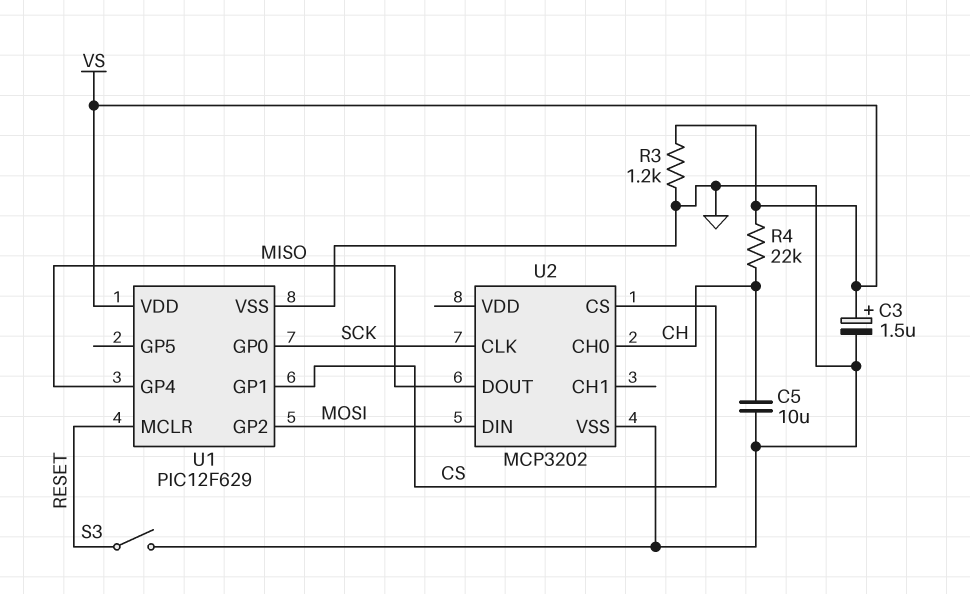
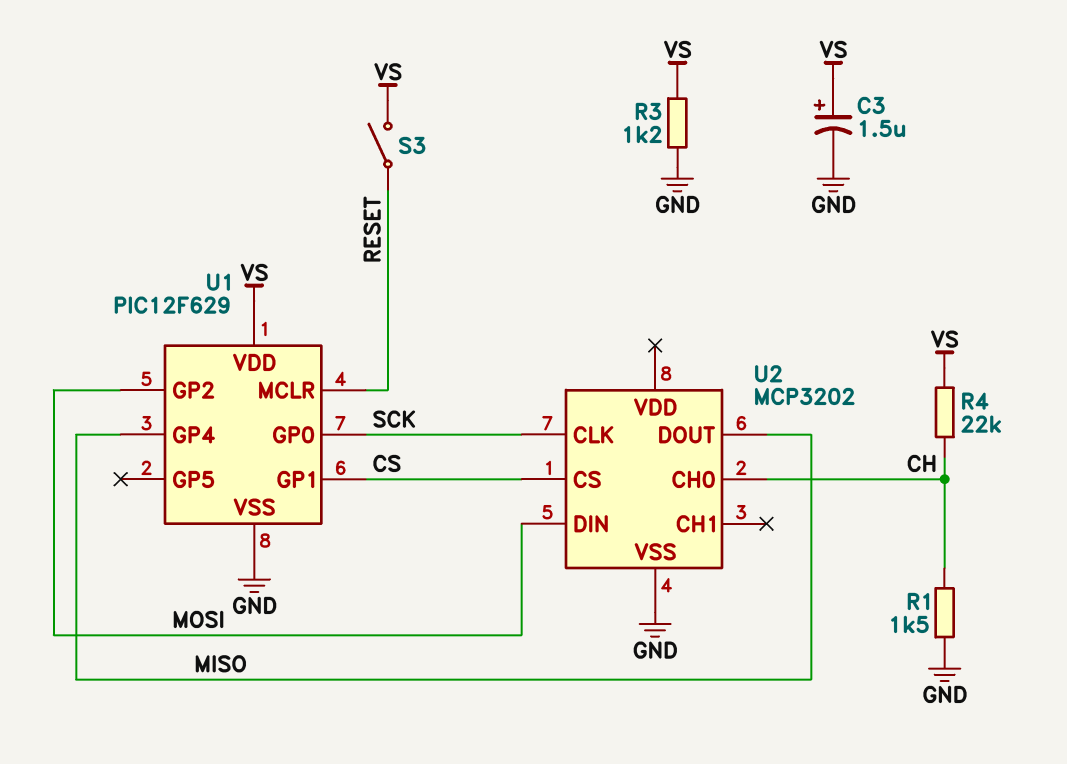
C5: 10uF (CH, GND) -> none
R1: none -> 1.5k (CH, GND)
S3: switch (GND, RESET) -> switch (RESET, VS)

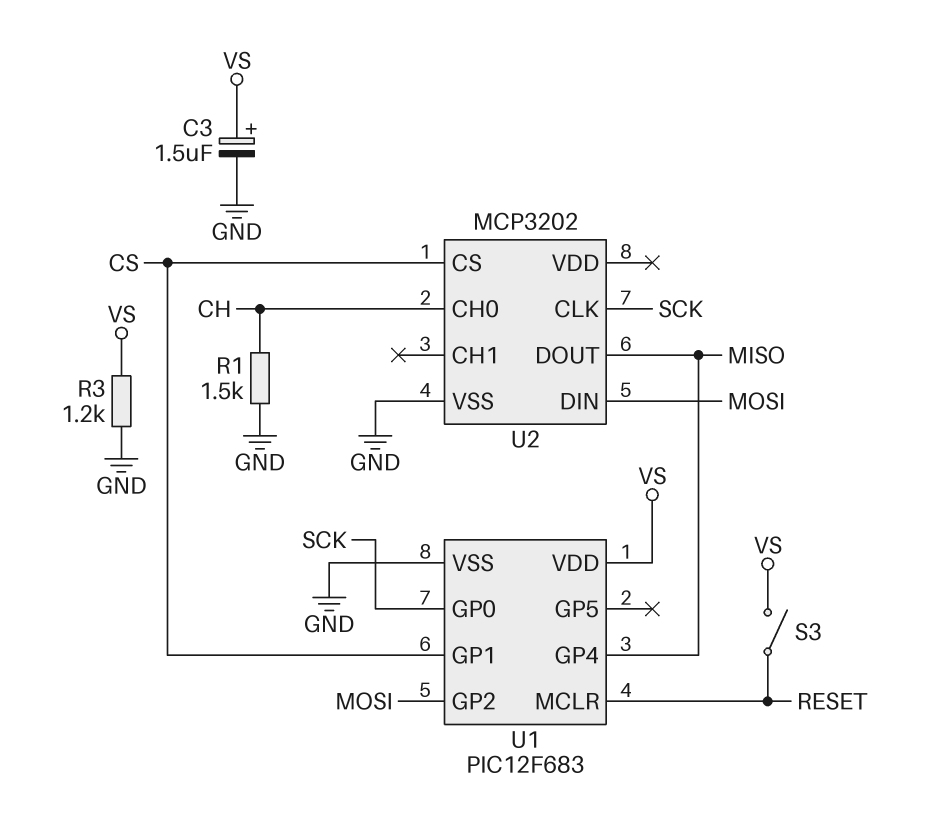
R4: 22k (CH, VS) -> none
U1: PIC12F629 -> PIC12F683

